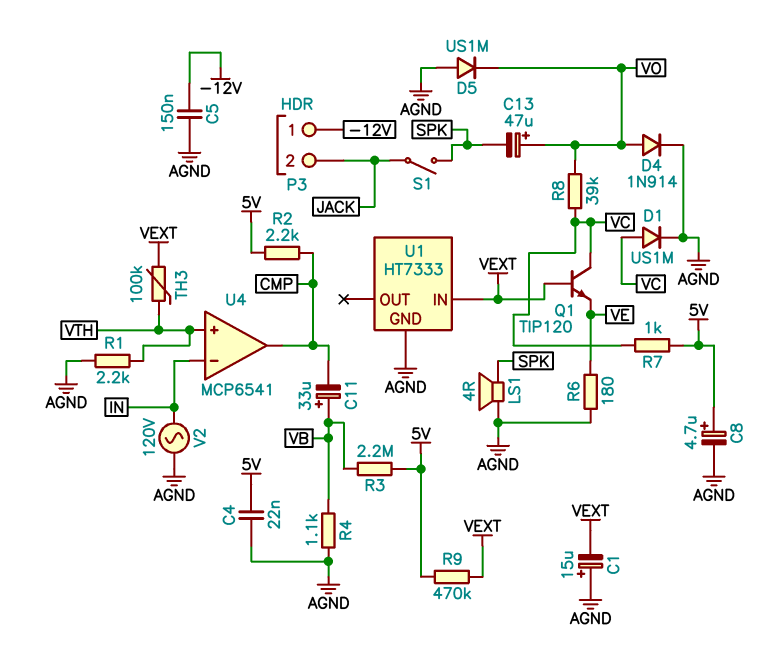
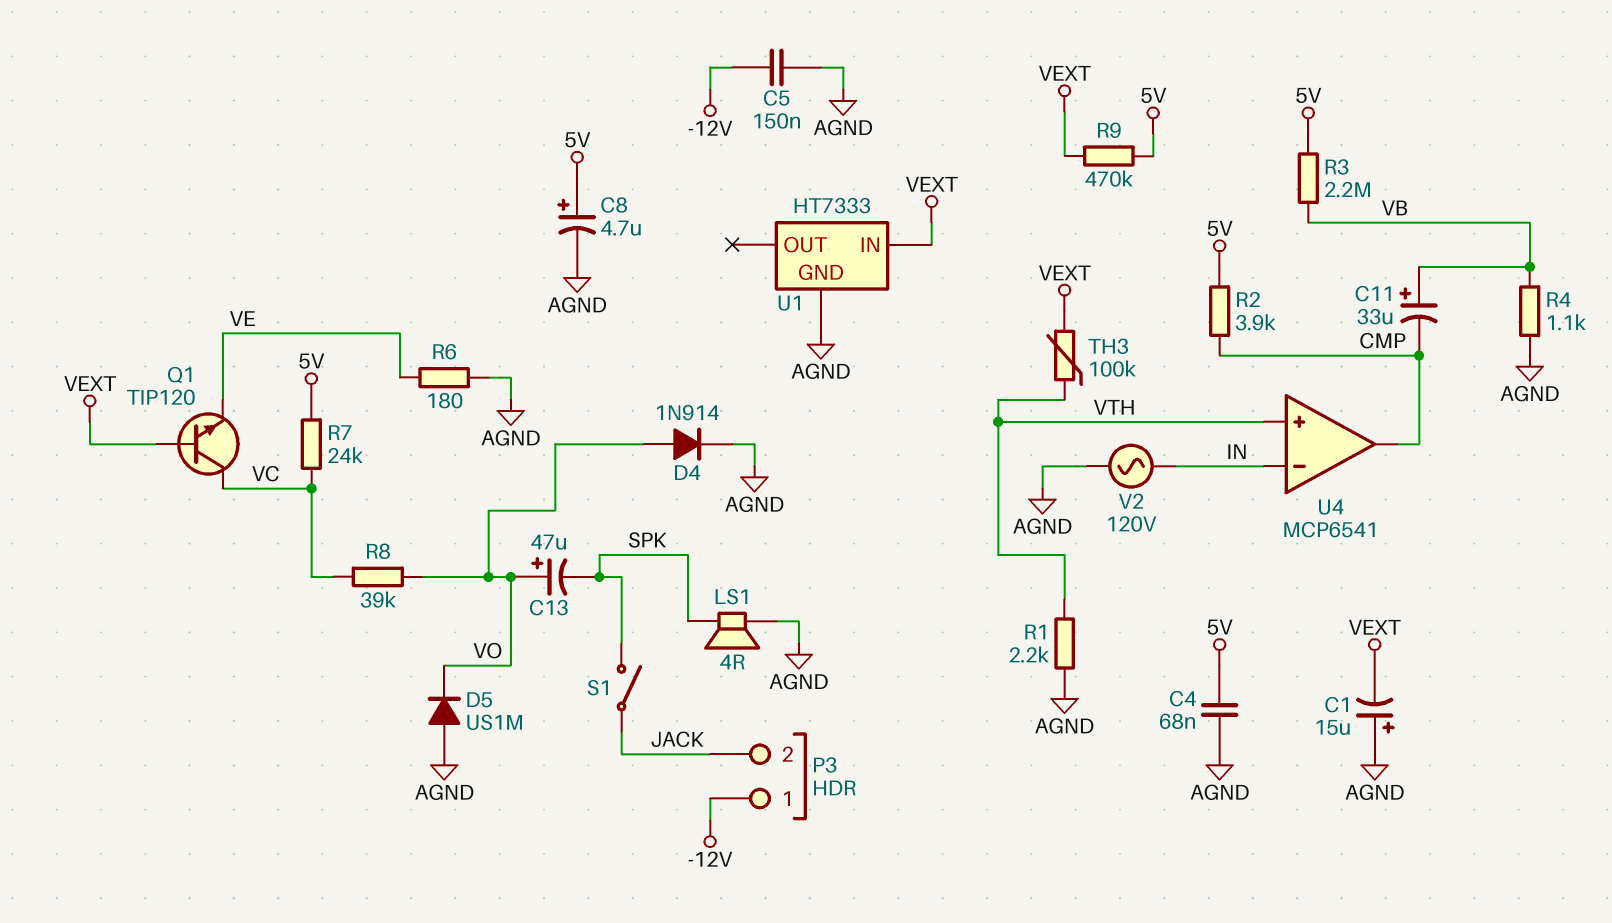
C4: 22nF (5V, AGND) -> 68nF (5V, AGND)
D1: diode US1M (A VC, K AGND) -> none
R2: 2.2k (5V, CMP) -> 3.9k (5V, CMP)
R7: 1k (5V, VC) -> 24k (5V, VC)

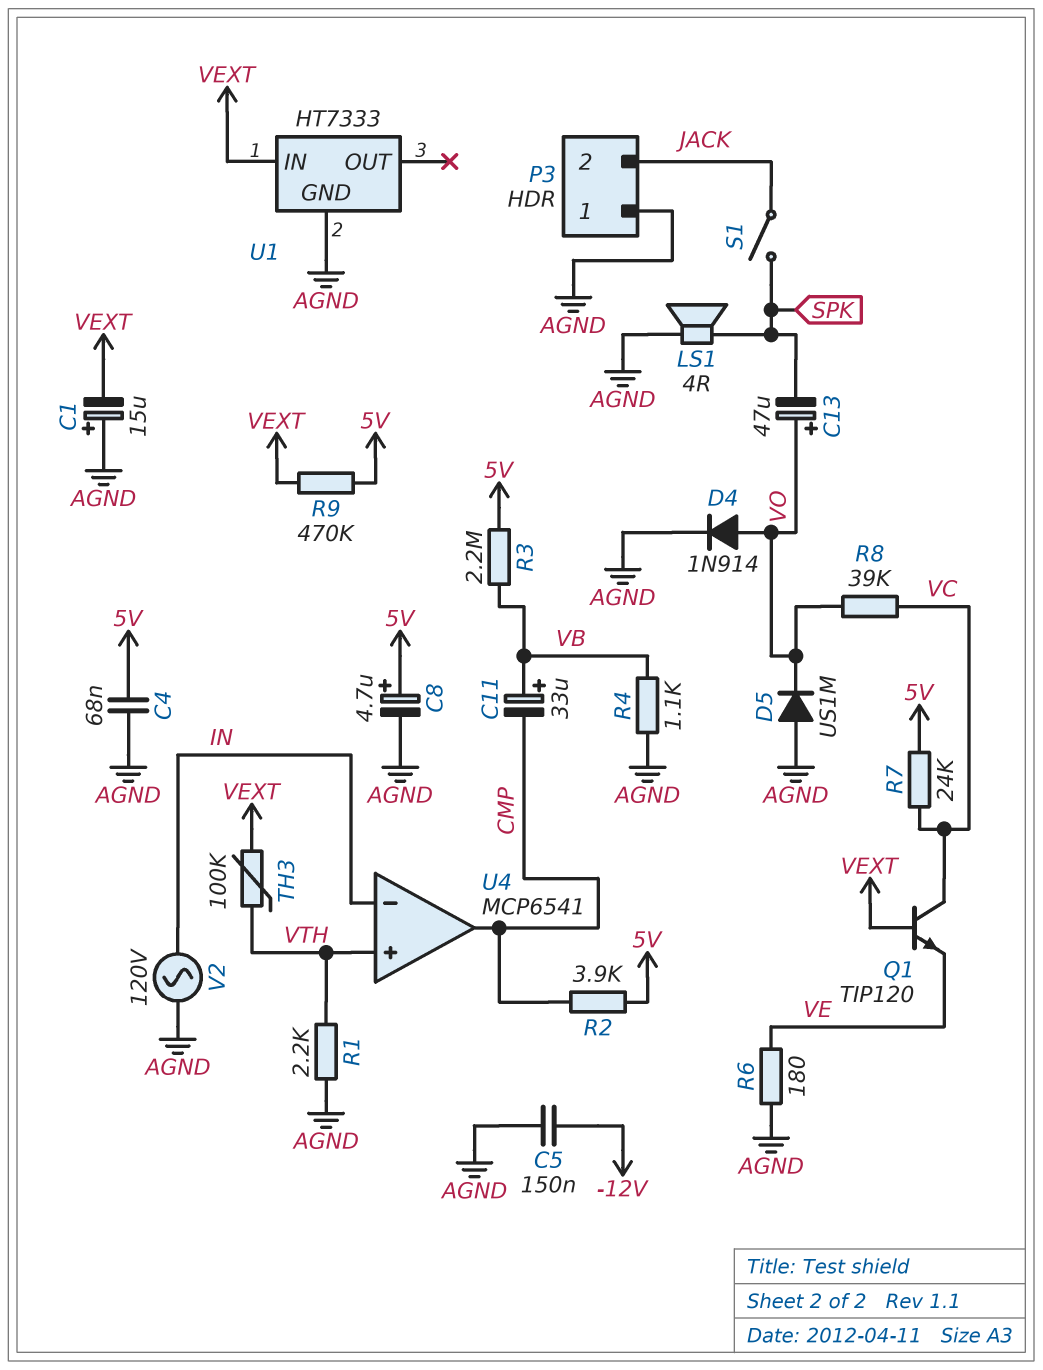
P3 pin 1: -12V -> AGND

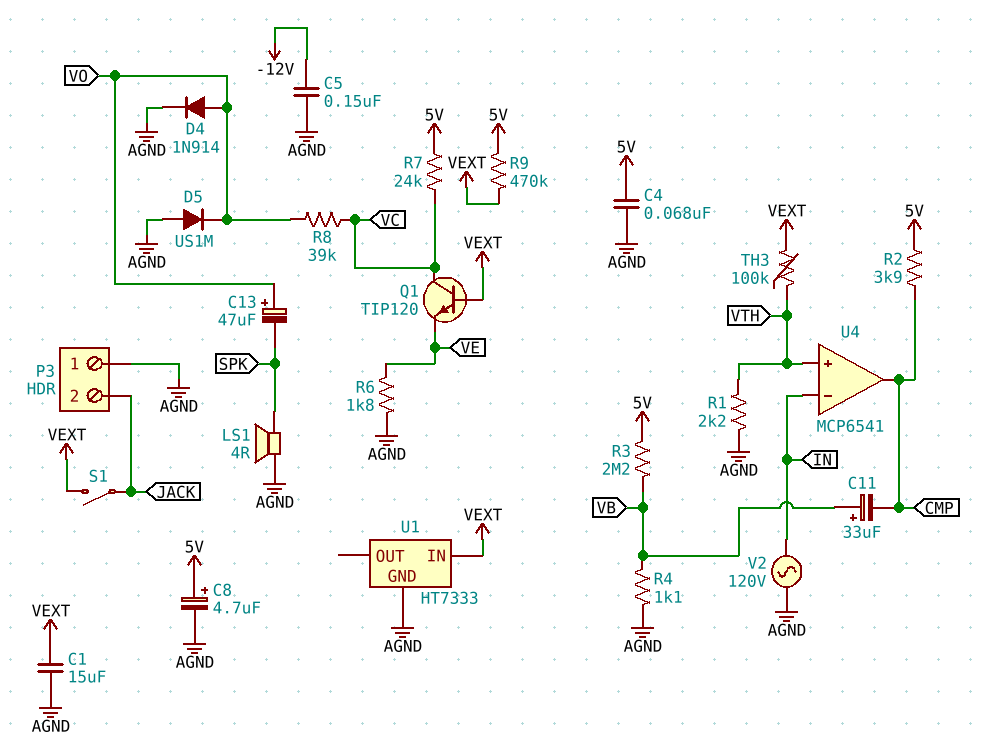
C1: 15uF (plus AGND, minus VEXT) -> 15uF (AGND, VEXT)
R6: 180 (AGND, VE) -> 1.8k (AGND, VE)
S1: switch (JACK, SPK) -> switch (JACK, VEXT)

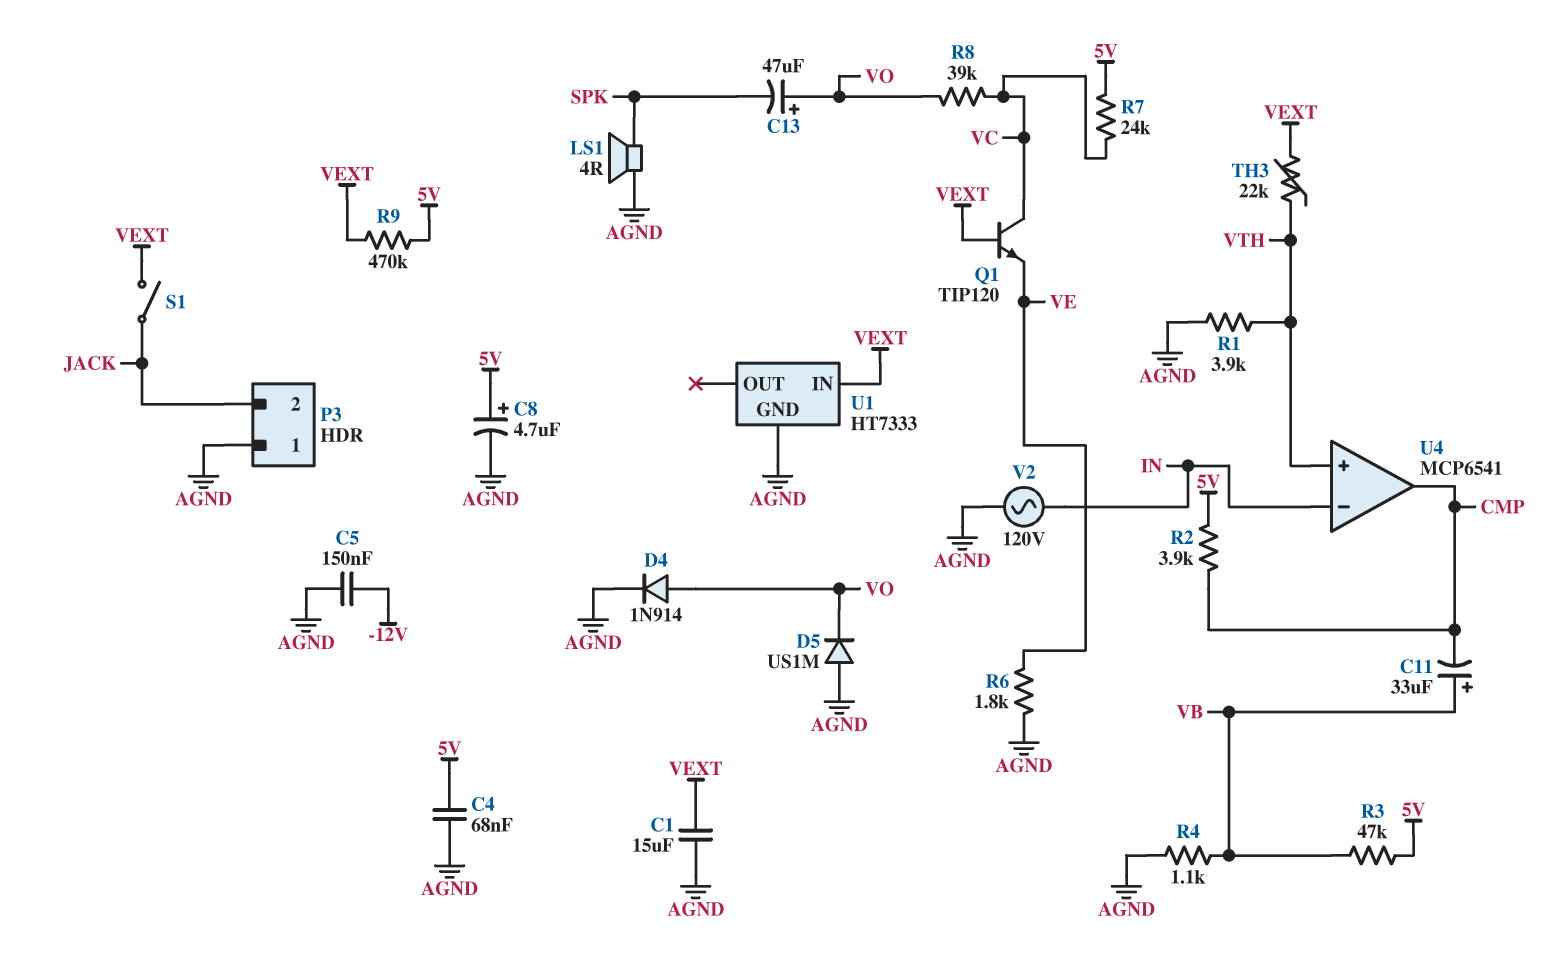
R1: 2.2k (AGND, VTH) -> 3.9k (AGND, VTH)
R3: 2.2M (5V, VB) -> 47k (5V, VB)
TH3: 100k (VEXT, VTH) -> 22k (VEXT, VTH)

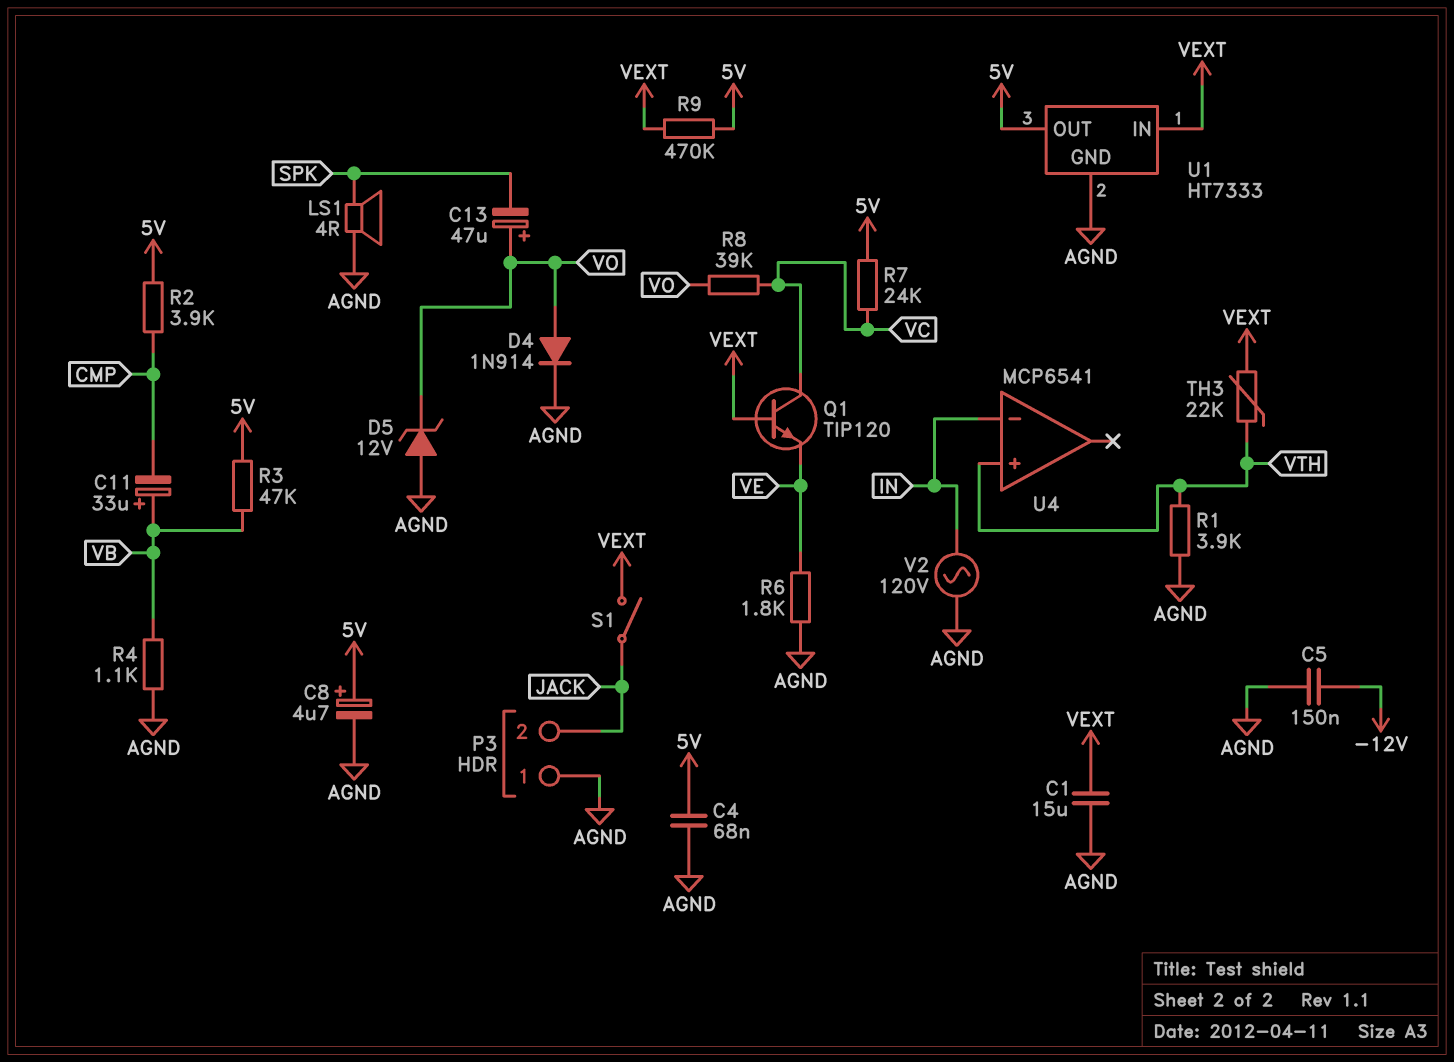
D5: diode US1M (A AGND, K VO) -> zener 12V (A AGND, K VO)
U1 pin OUT: none -> 5V
U4 pin out: CMP -> none

